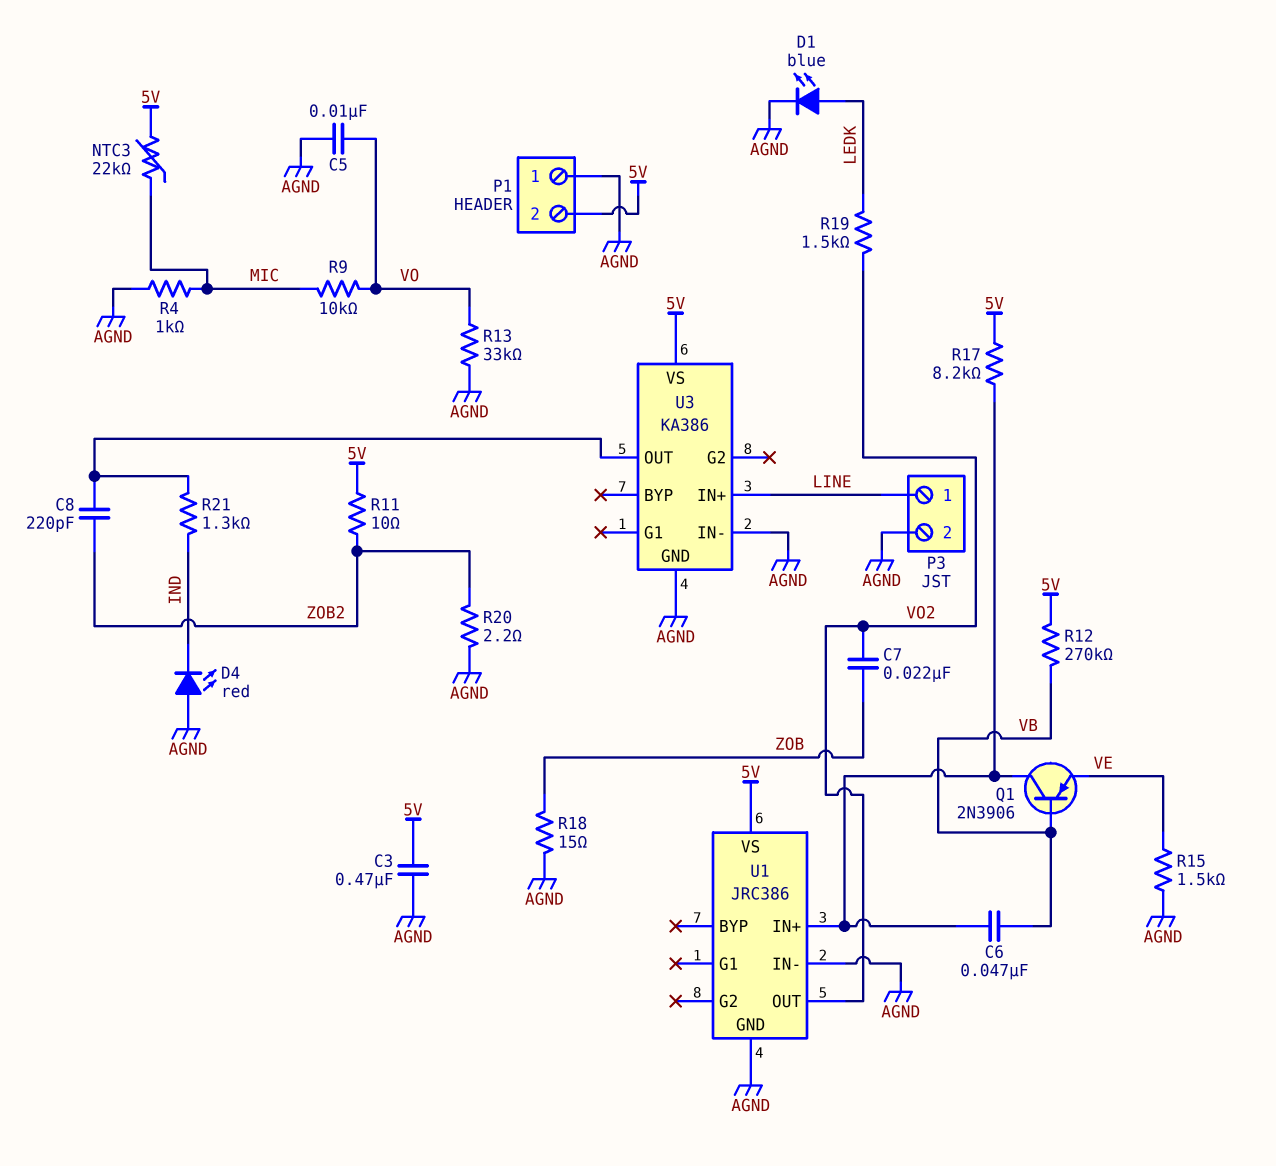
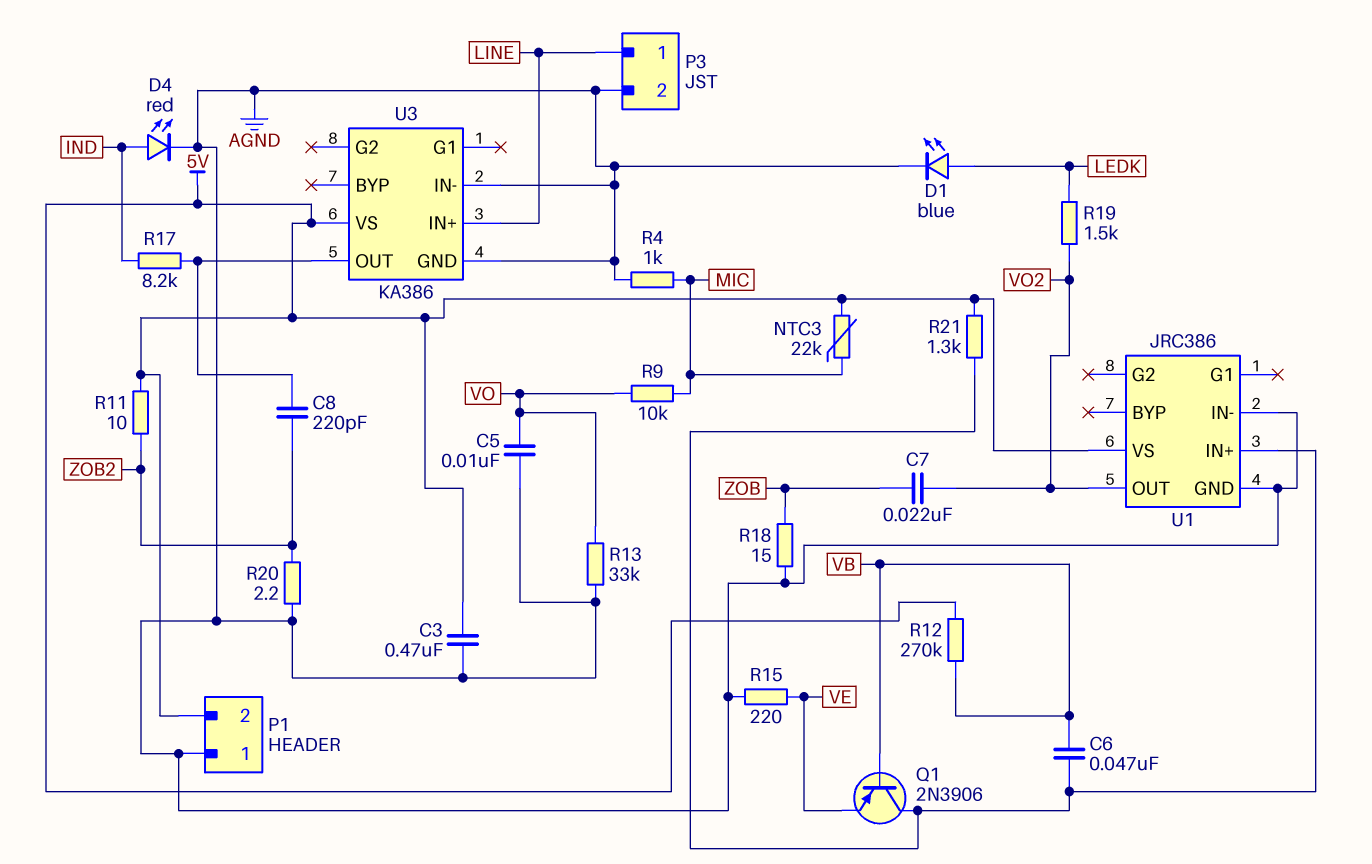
D4: LED red (A AGND, K IND) -> LED red (A IND, K AGND)
R15: 1.5k (AGND, VE) -> 220 (AGND, VE)
R17: 8.2k (5V, U1/IN+) -> 8.2k (IND, U3/OUT)
R21: 1.3k (IND, U3/OUT) -> 1.3k (5V, U1/IN+)

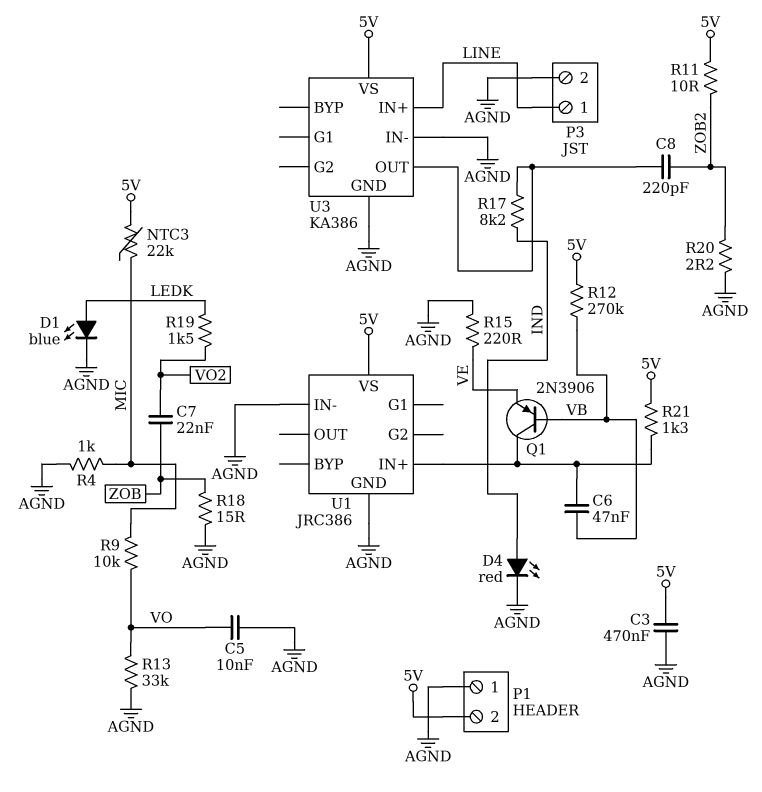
U1 pin OUT: VO2 -> none

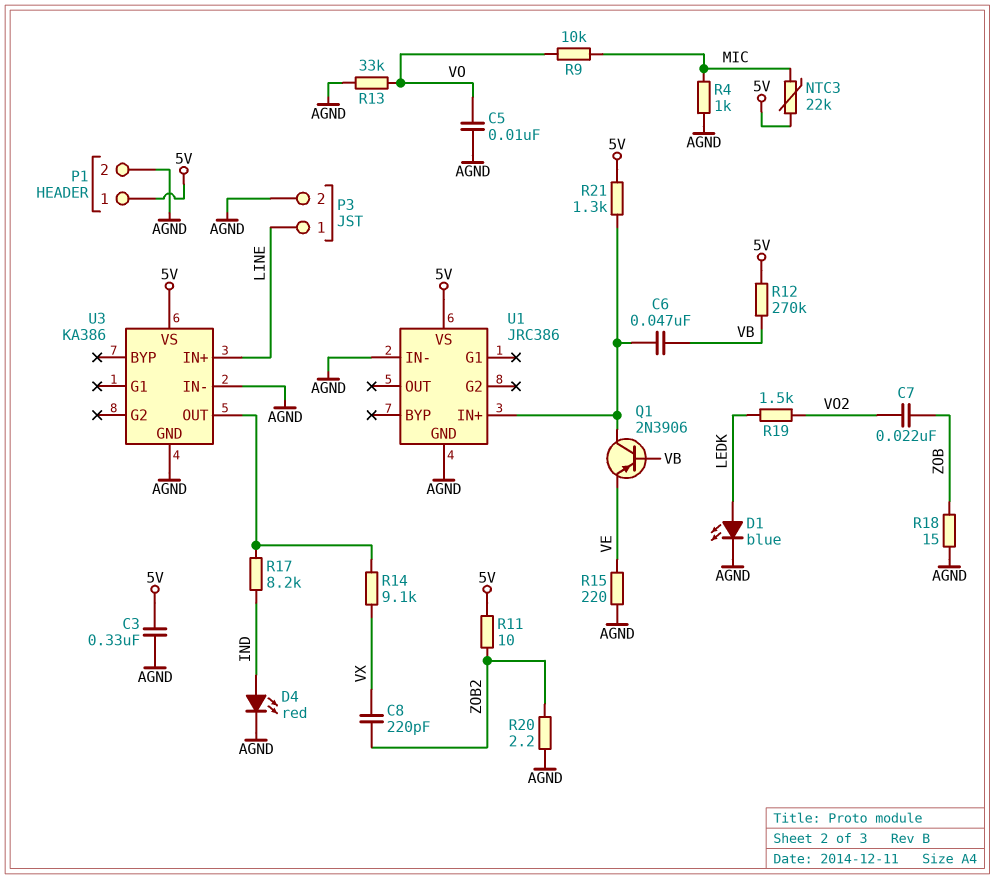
C3: 470nF (5V, AGND) -> 330nF (5V, AGND)
C8: 220pF (U3/OUT, ZOB2) -> 220pF (VX, ZOB2)
P1 pin 1: AGND -> 5V
P1 pin 2: 5V -> AGND
R14: none -> 9.1k (U3/OUT, VX)

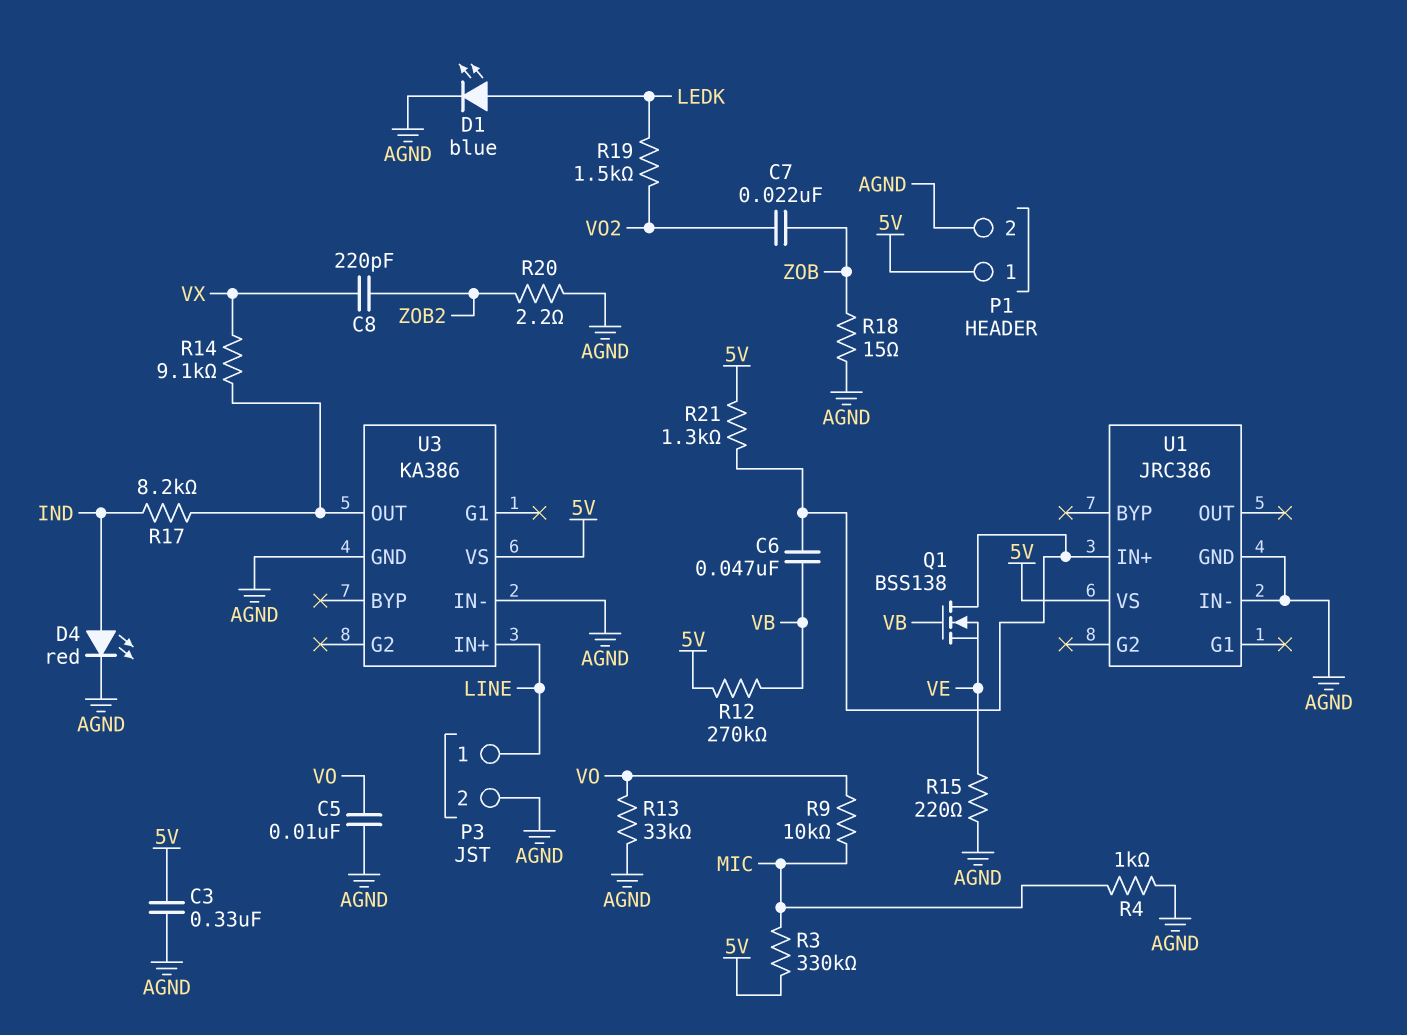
NTC3: 22k (5V, MIC) -> none
Q1: PNP 2N3906 (B VB, C U1/IN+, E VE) -> NMOS BSS138 (G VB, D U1/IN+, S VE)
R3: none -> 330k (5V, MIC)
R11: 10 (5V, ZOB2) -> none

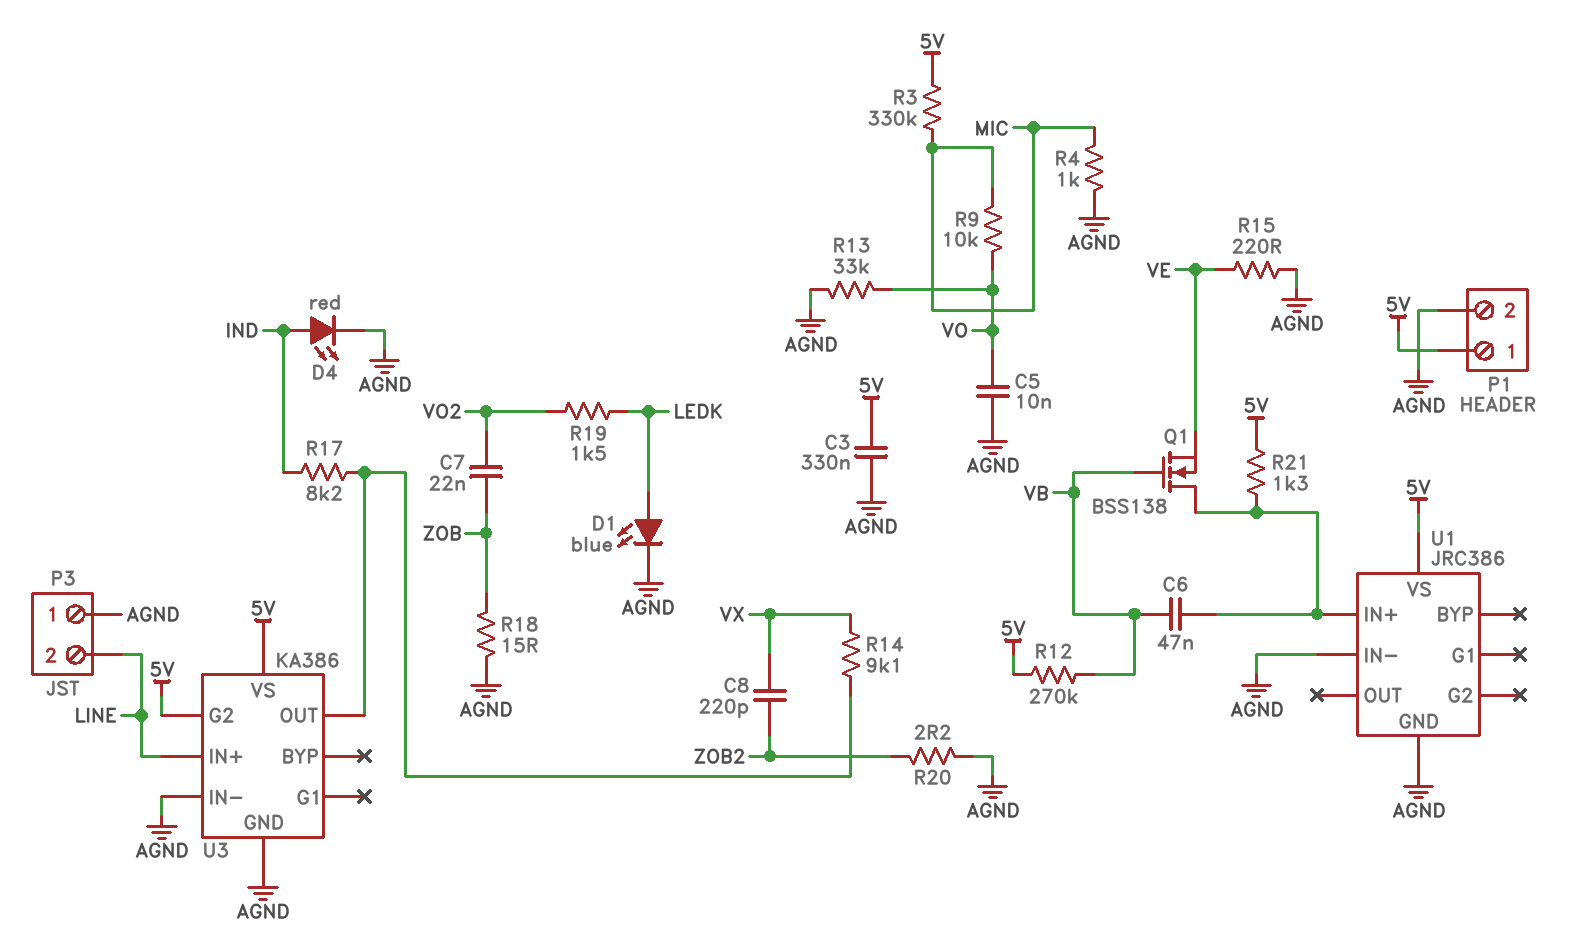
P3 pin 1: LINE -> AGND
P3 pin 2: AGND -> LINE
U3 pin G2: none -> 5V

